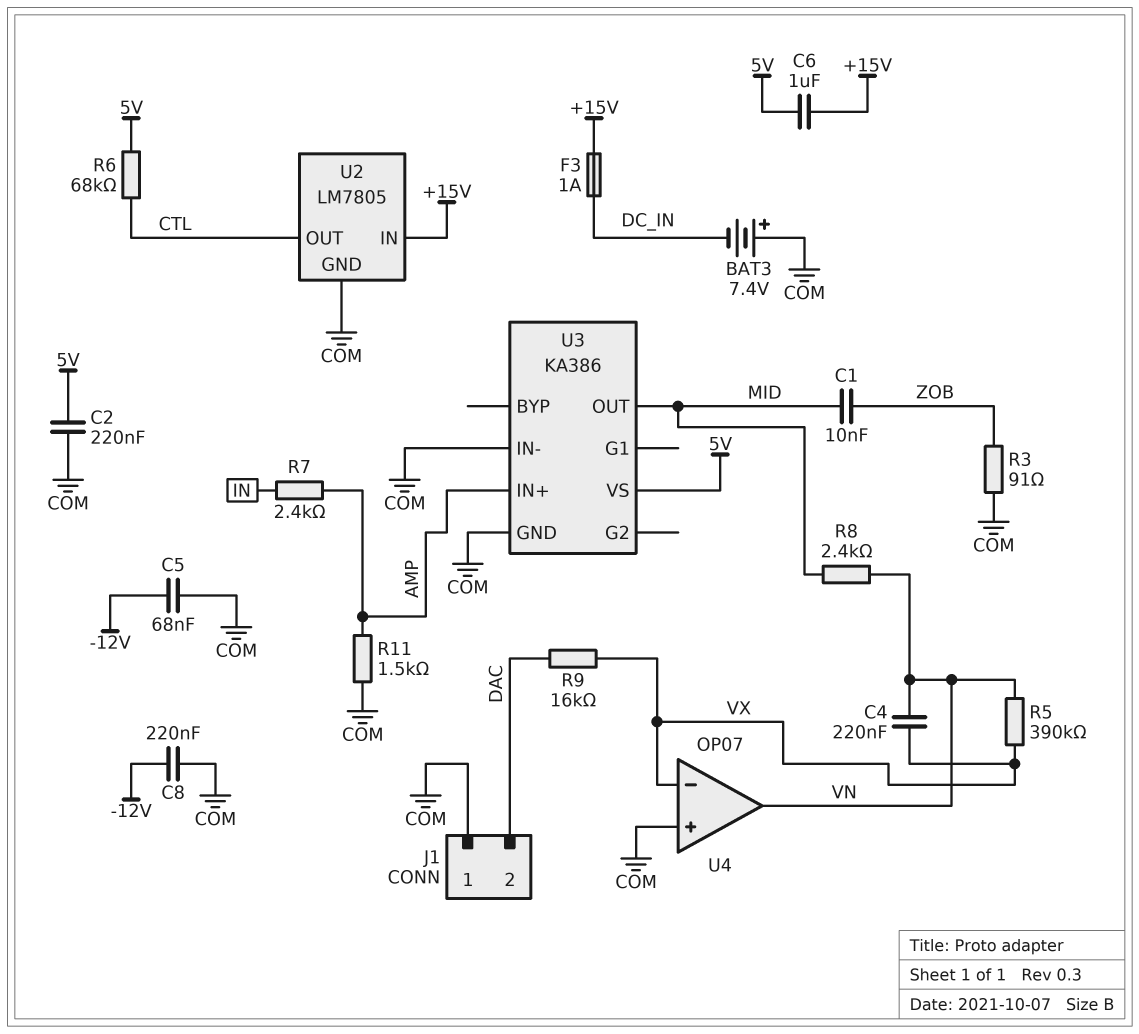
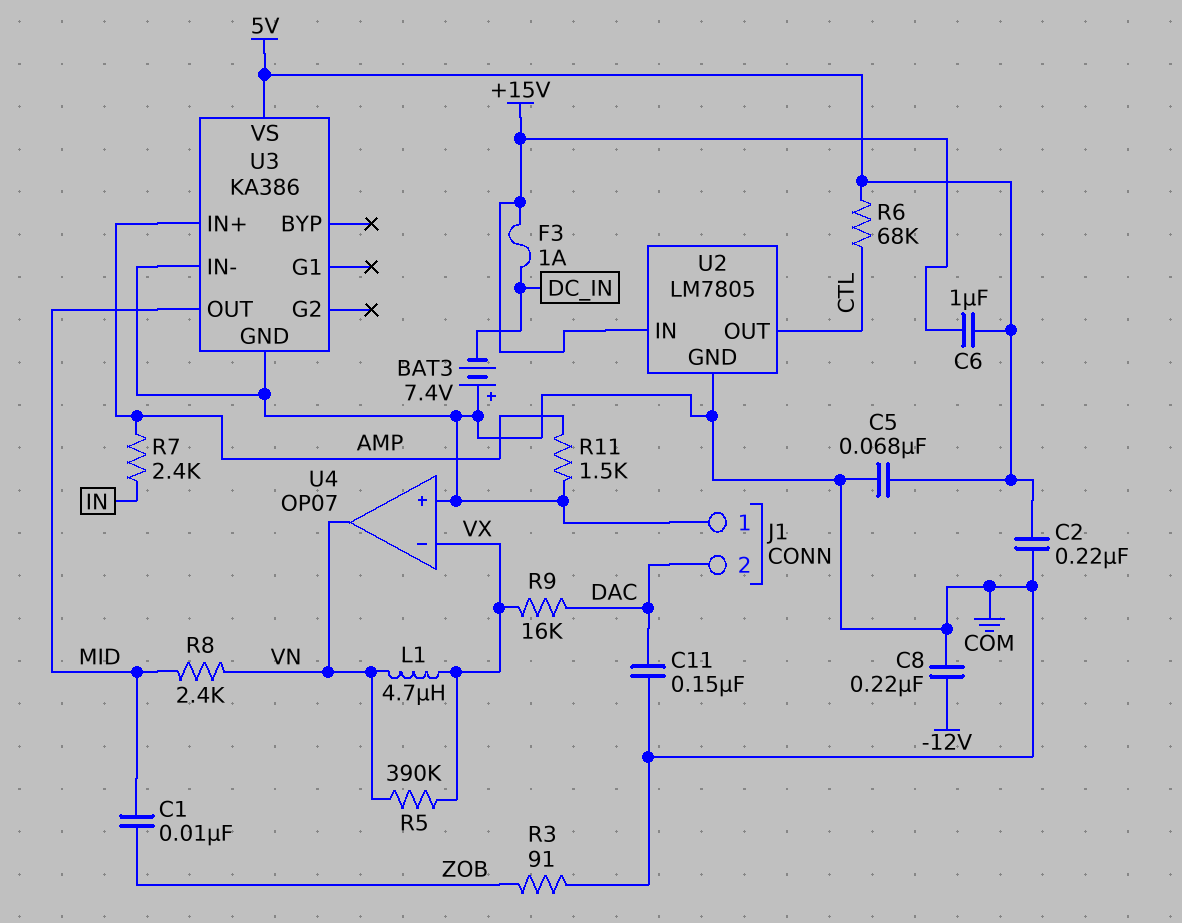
C4: 220nF (VN, VX) -> none
C5: 68nF (-12V, COM) -> 68nF (5V, COM)
C11: none -> 150nF (COM, DAC)
L1: none -> 4.7uH (VN, VX)

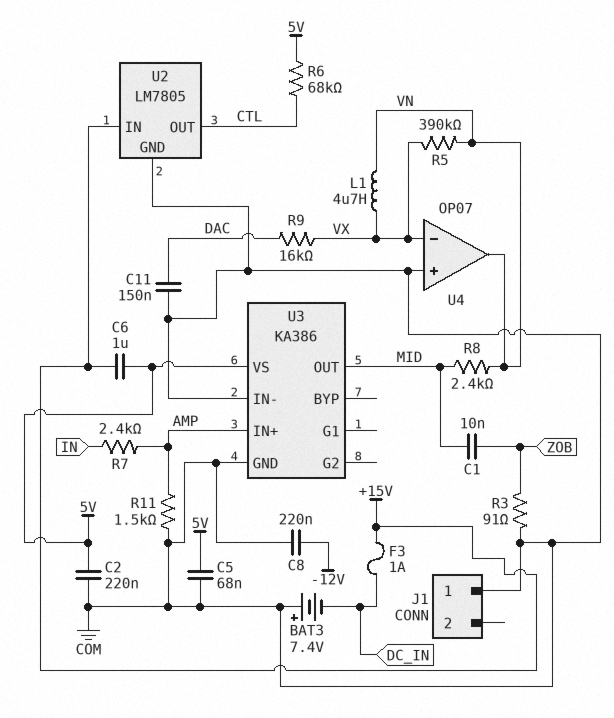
J1 pin 2: DAC -> none

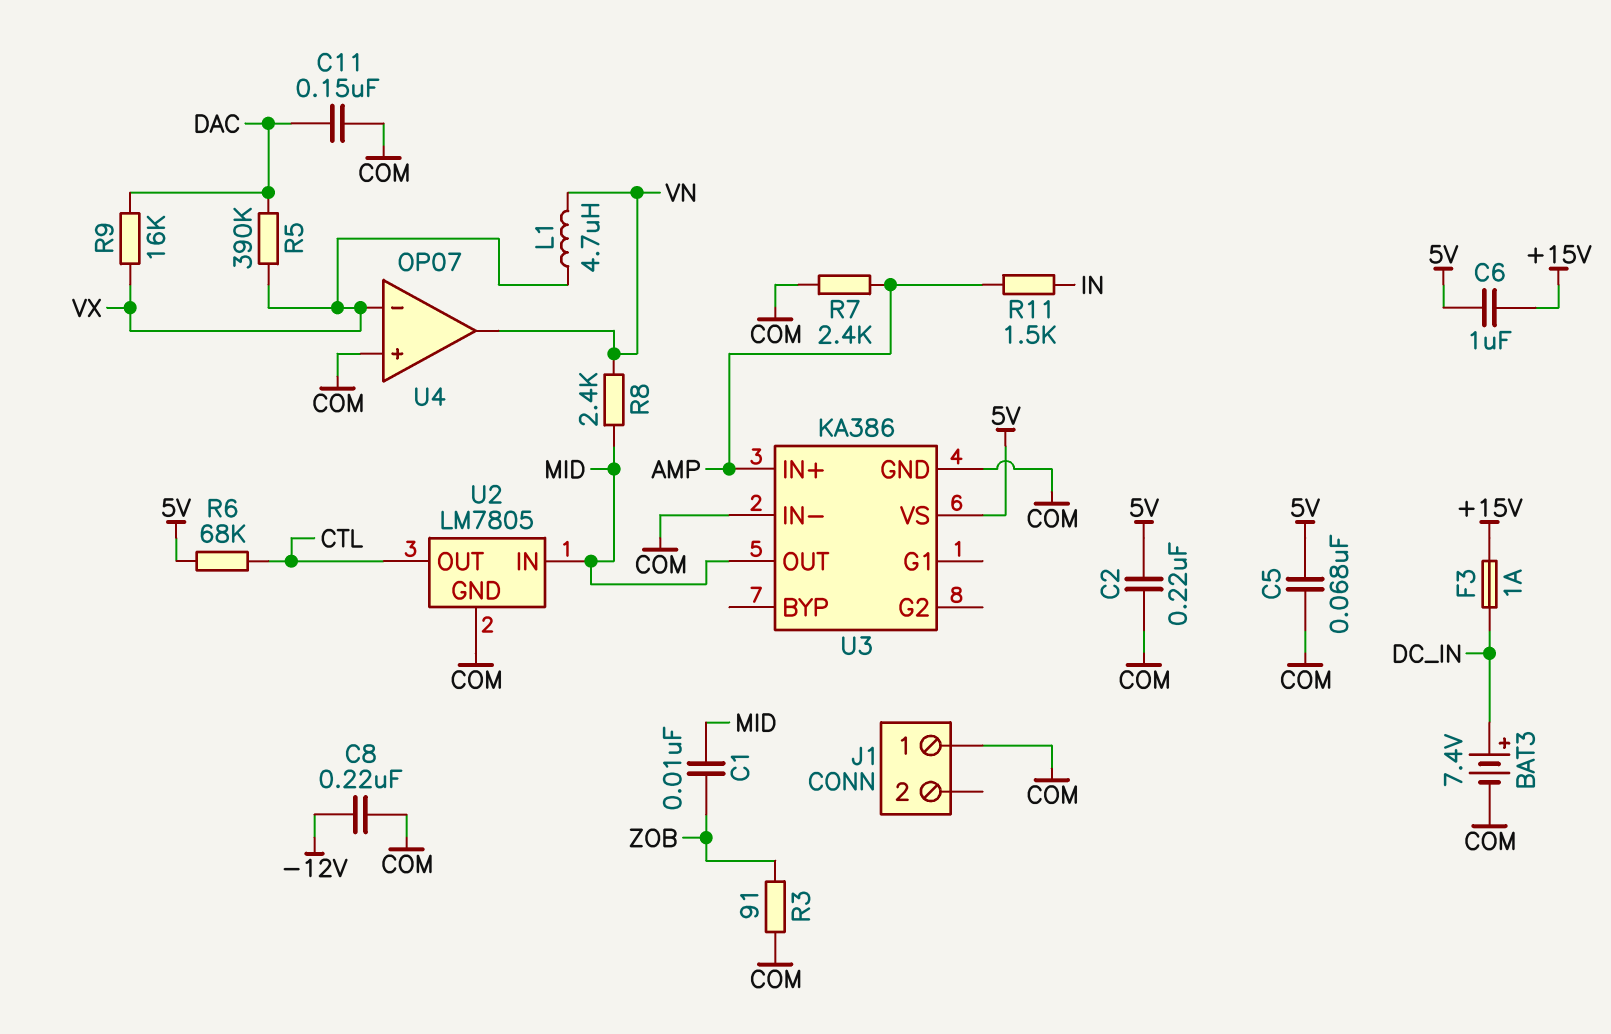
BAT3: 7.4V (plus COM, minus DC_IN) -> 7.4V (plus DC_IN, minus COM)
R5: 390k (VN, VX) -> 390k (DAC, VX)
R7: 2.4k (AMP, IN) -> 2.4k (AMP, COM)
R11: 1.5k (AMP, COM) -> 1.5k (AMP, IN)
U2 pin IN: +15V -> MID

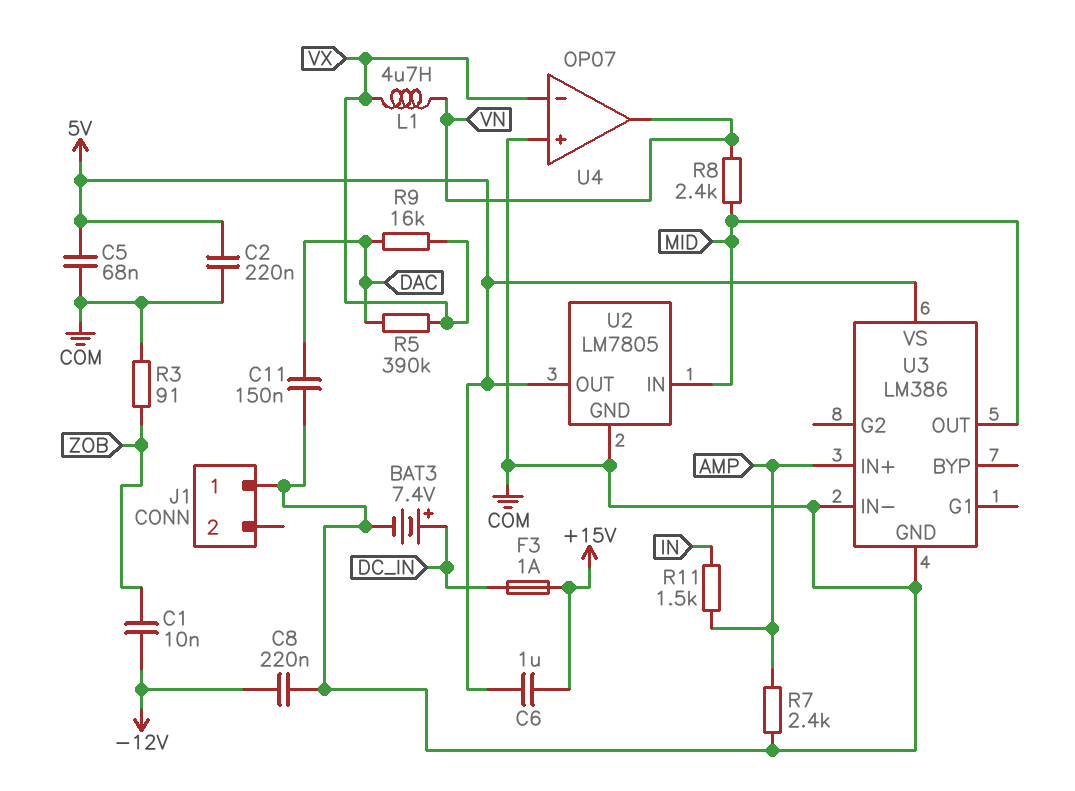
C1: 10nF (MID, ZOB) -> 10nF (-12V, ZOB)
R6: 68k (5V, CTL) -> none
U2 pin OUT: CTL -> 5V
U3: KA386 -> LM386

